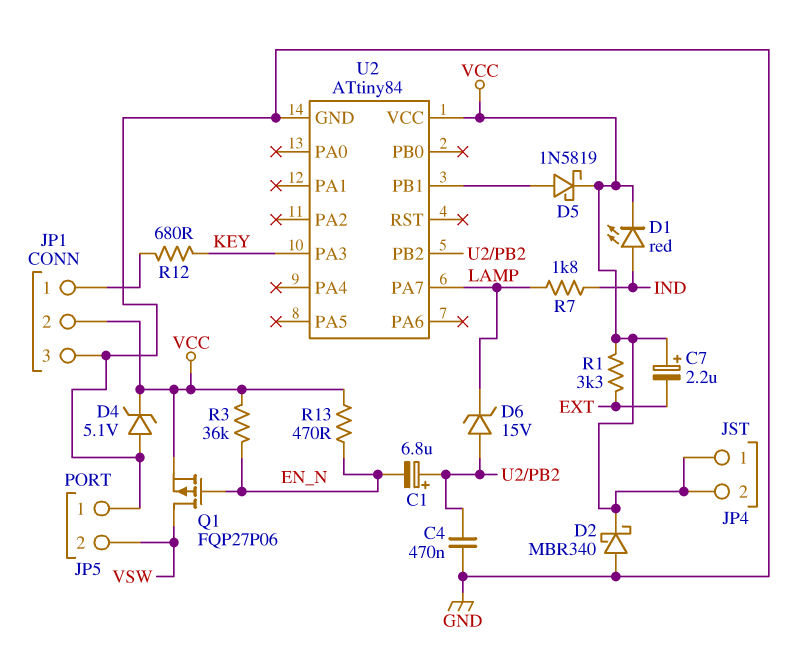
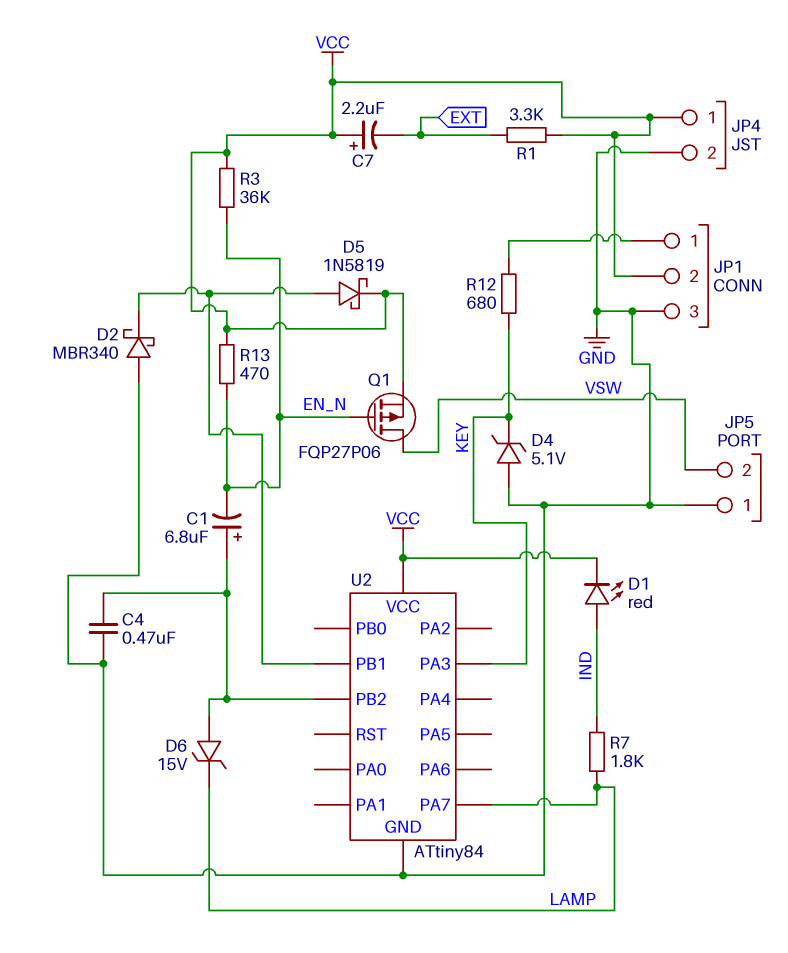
D2: schottky MBR340 (A GND, K VCC) -> schottky MBR340 (A GND, K U2/PB1)
D4: zener 5.1V (A GND, K VCC) -> zener 5.1V (A GND, K KEY)
JP4 pin 2: VCC -> GND

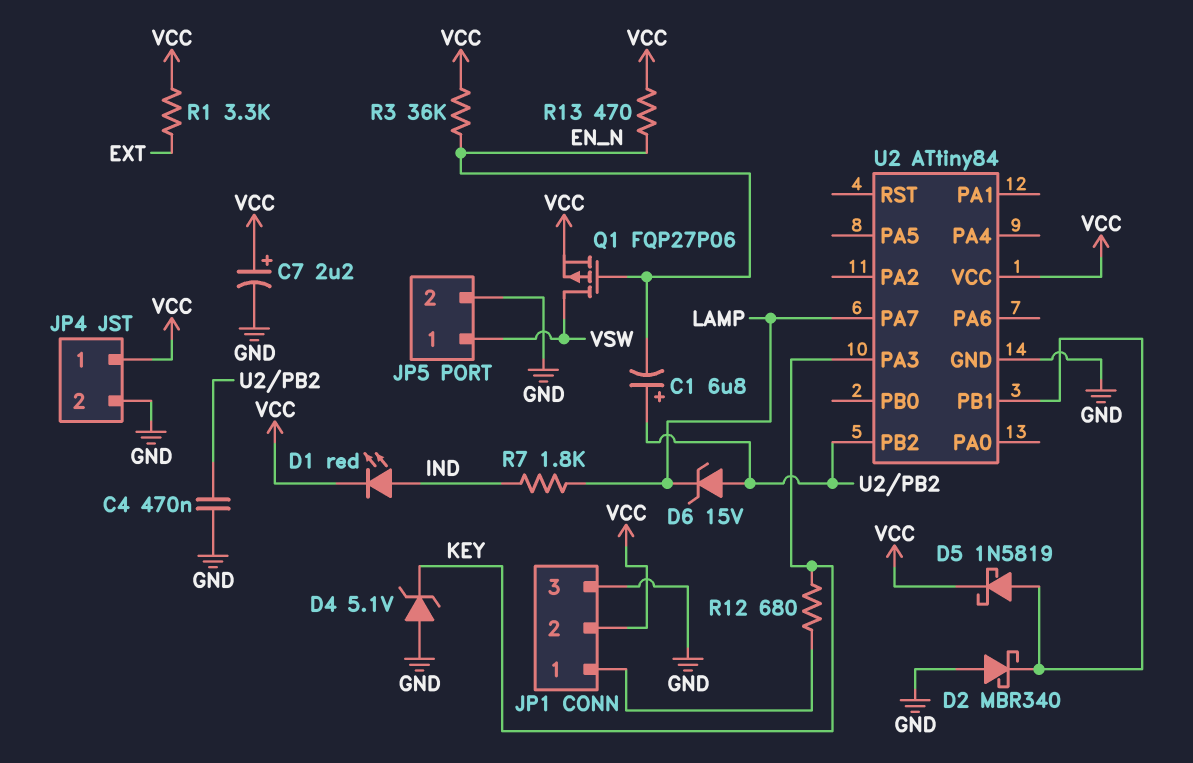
C7: 2.2uF (plus VCC, minus EXT) -> 2.2uF (plus VCC, minus GND)
JP5 pin 1: GND -> VSW
JP5 pin 2: VSW -> GND

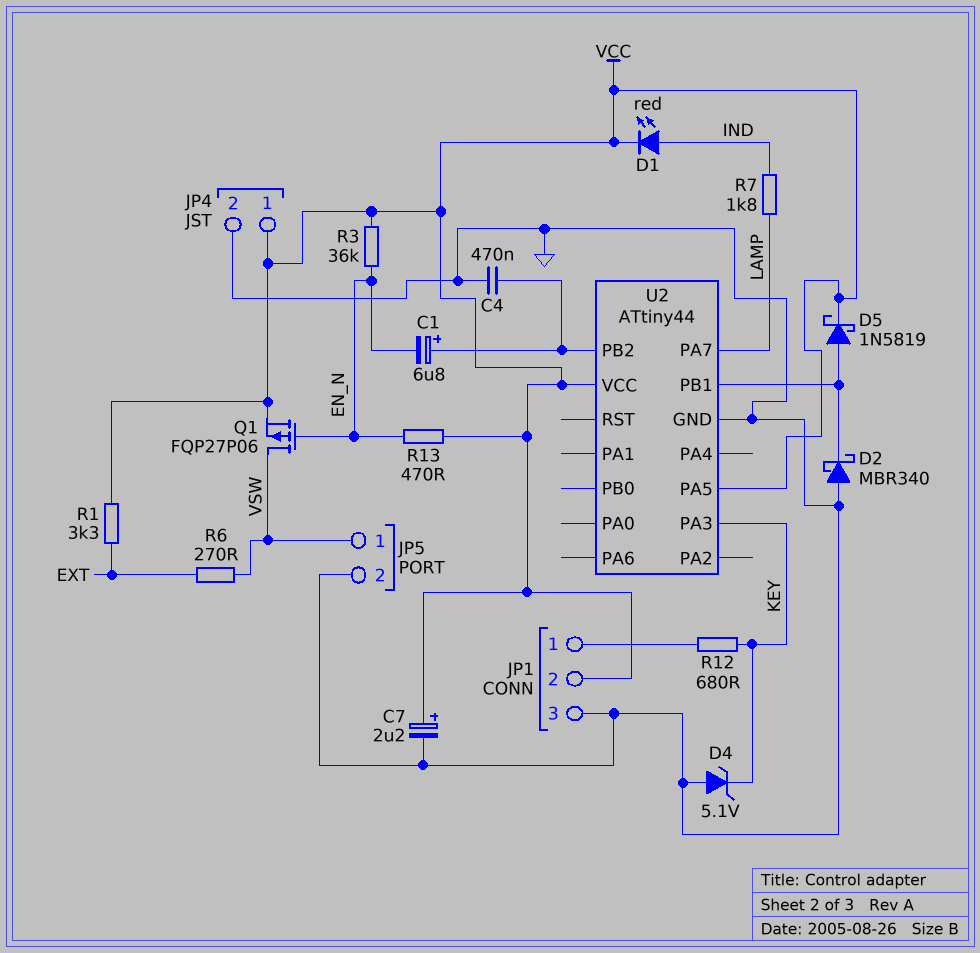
D6: zener 15V (A U2/PB2, K LAMP) -> none
R6: none -> 270 (EXT, VSW)
U2: ATtiny84 -> ATtiny44
U2 pin PA5: none -> VCC

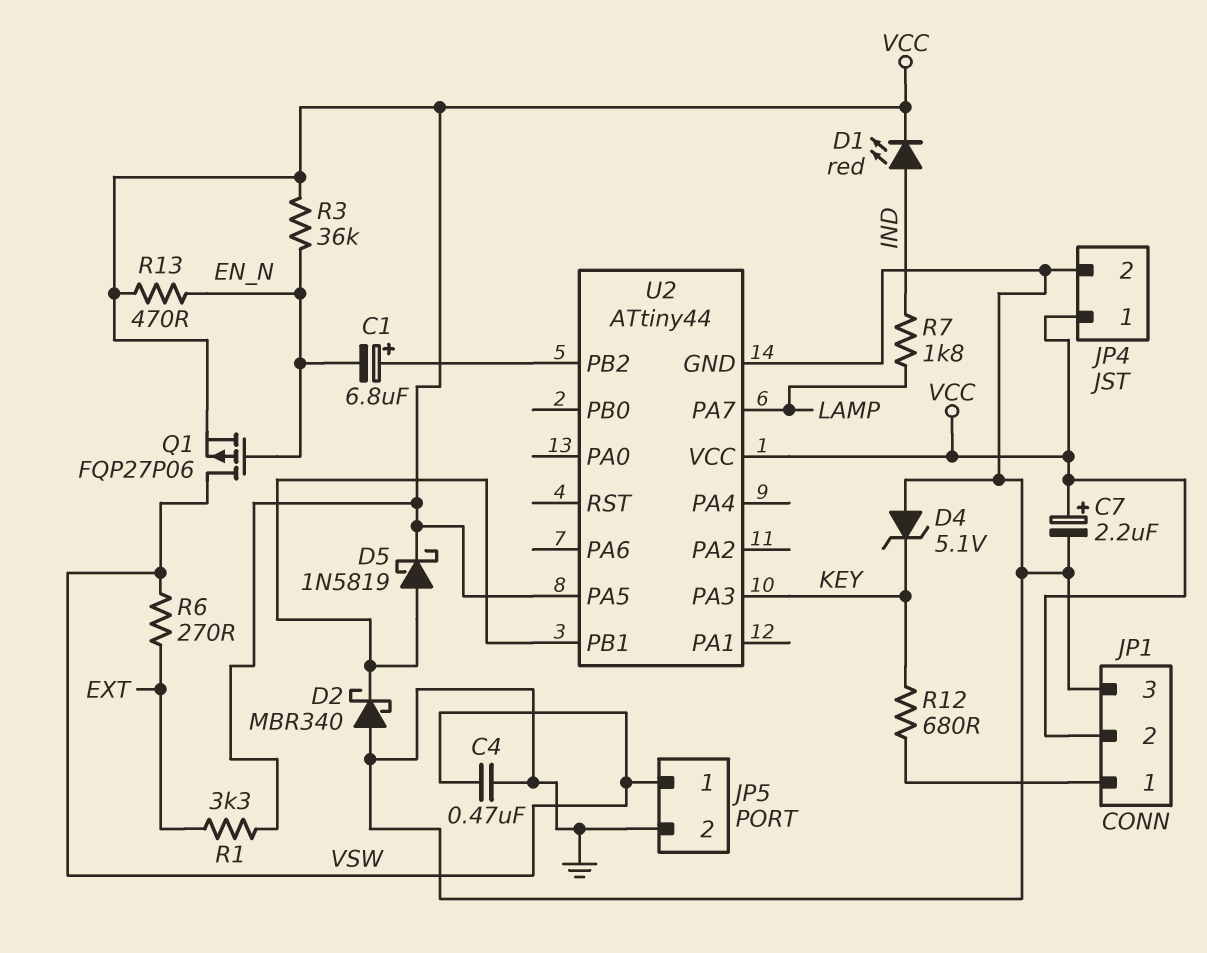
C4: 470nF (GND, U2/PB2) -> 470nF (GND, VSW)

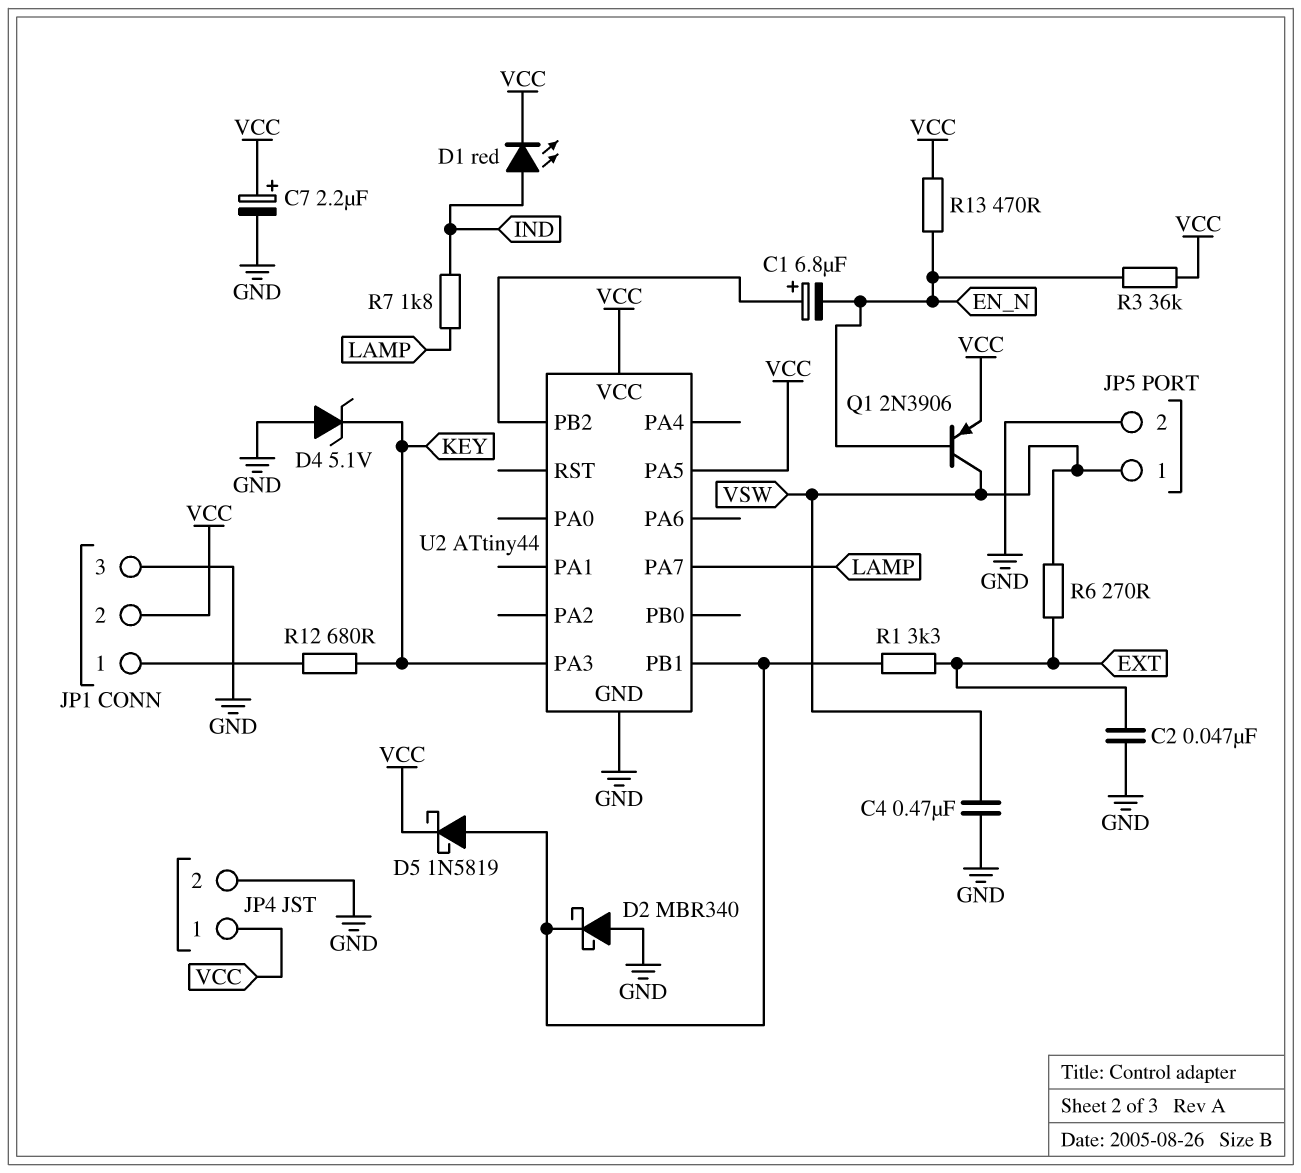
C2: none -> 47nF (EXT, GND)
Q1: PMOS FQP27P06 (G EN_N, D VSW, S VCC) -> PNP 2N3906 (B EN_N, C VSW, E VCC)
R1: 3.3k (EXT, VCC) -> 3.3k (EXT, U2/PB1)

